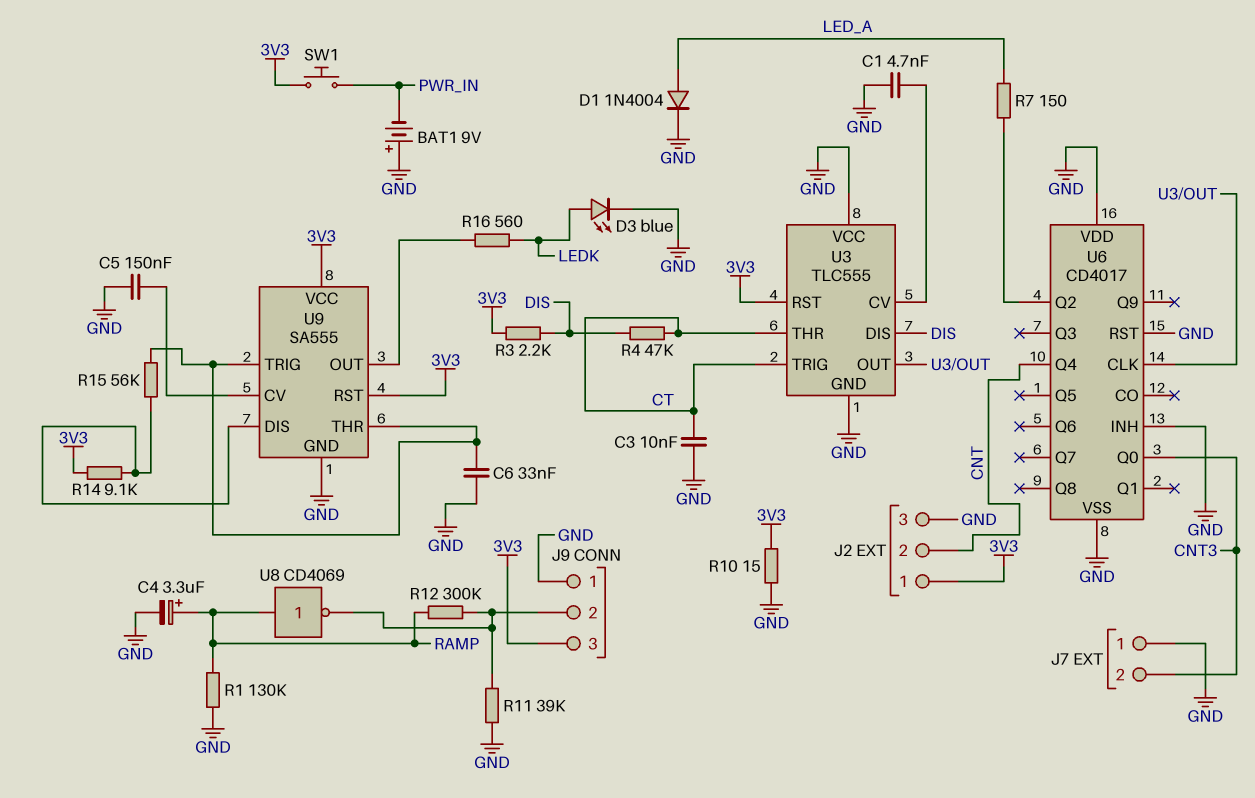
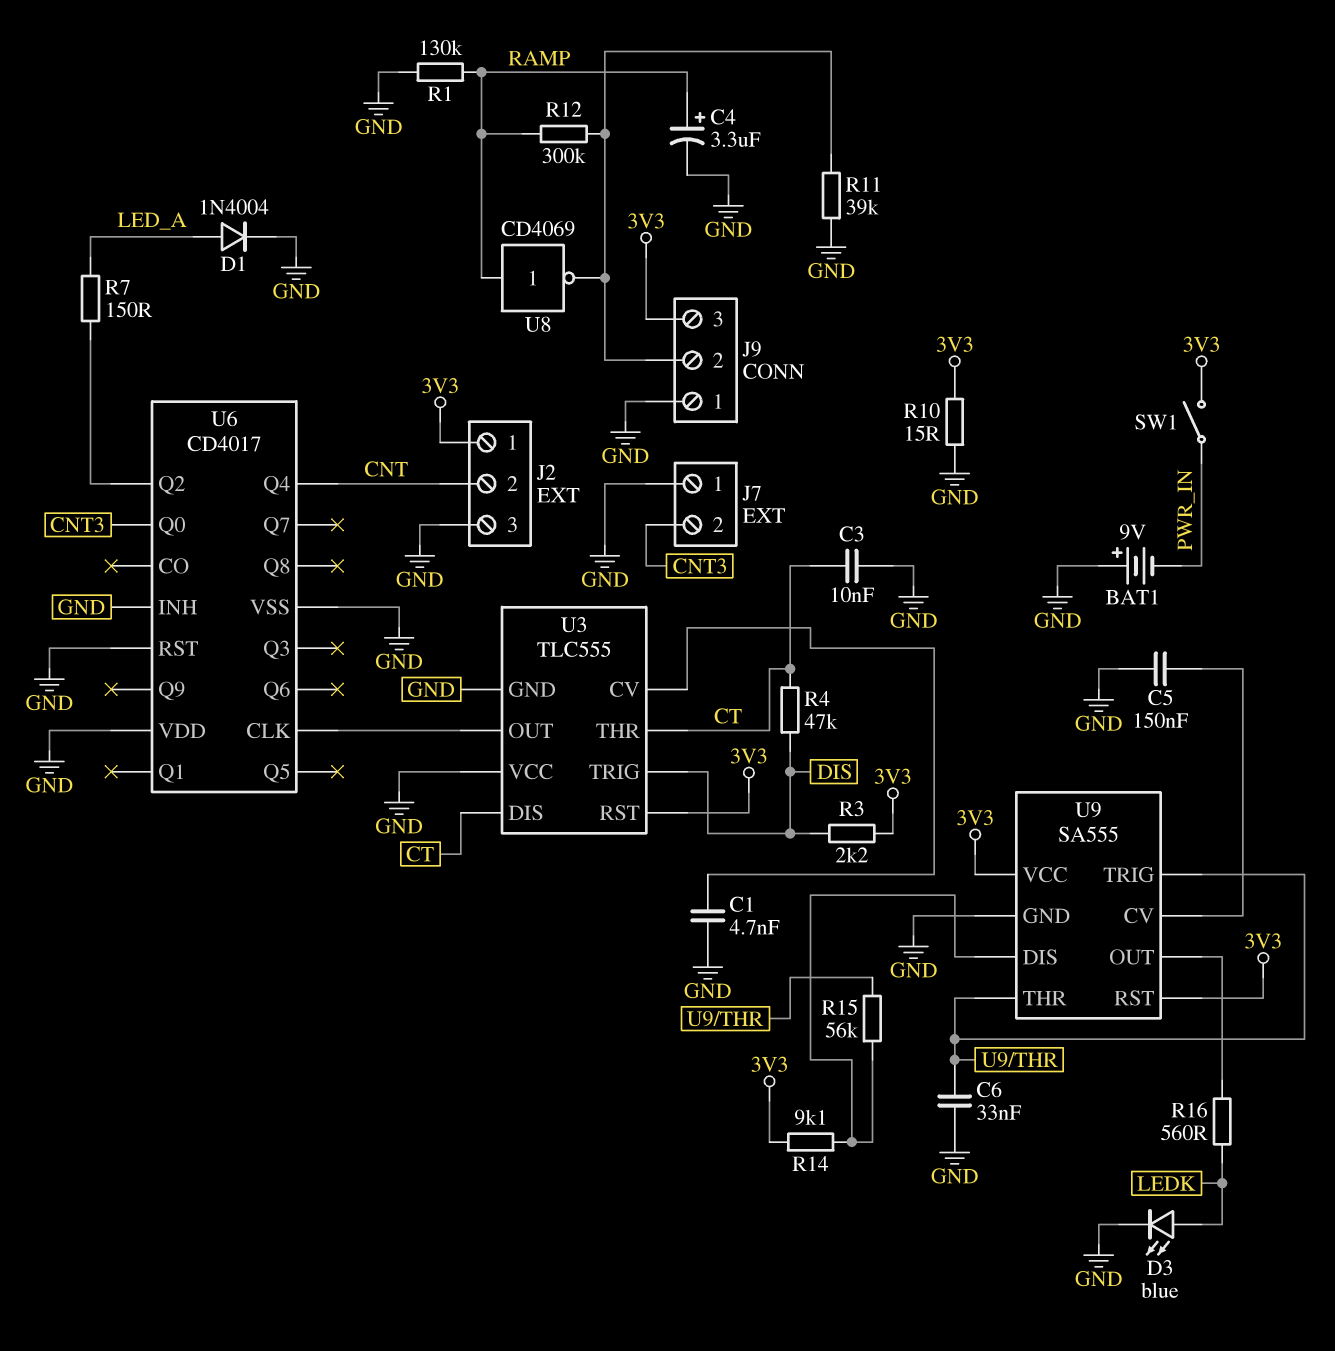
SW1: button (3V3, PWR_IN) -> switch (3V3, PWR_IN)
U3 pin DIS: DIS -> CT
U3 pin TRIG: CT -> DIS

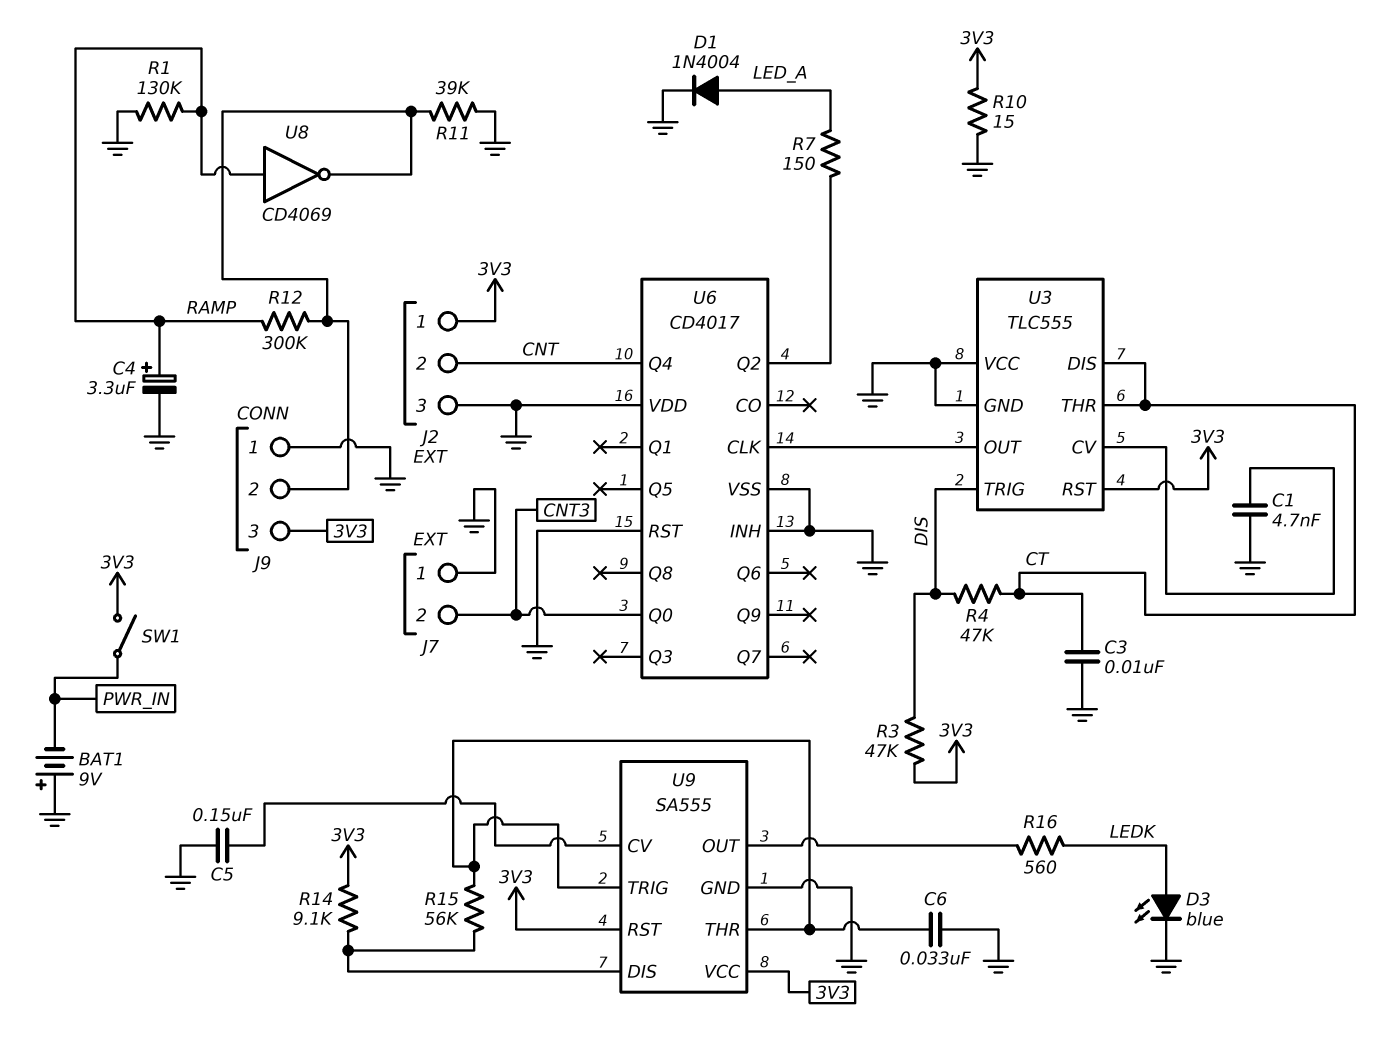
R3: 2.2k (3V3, DIS) -> 47k (3V3, DIS)

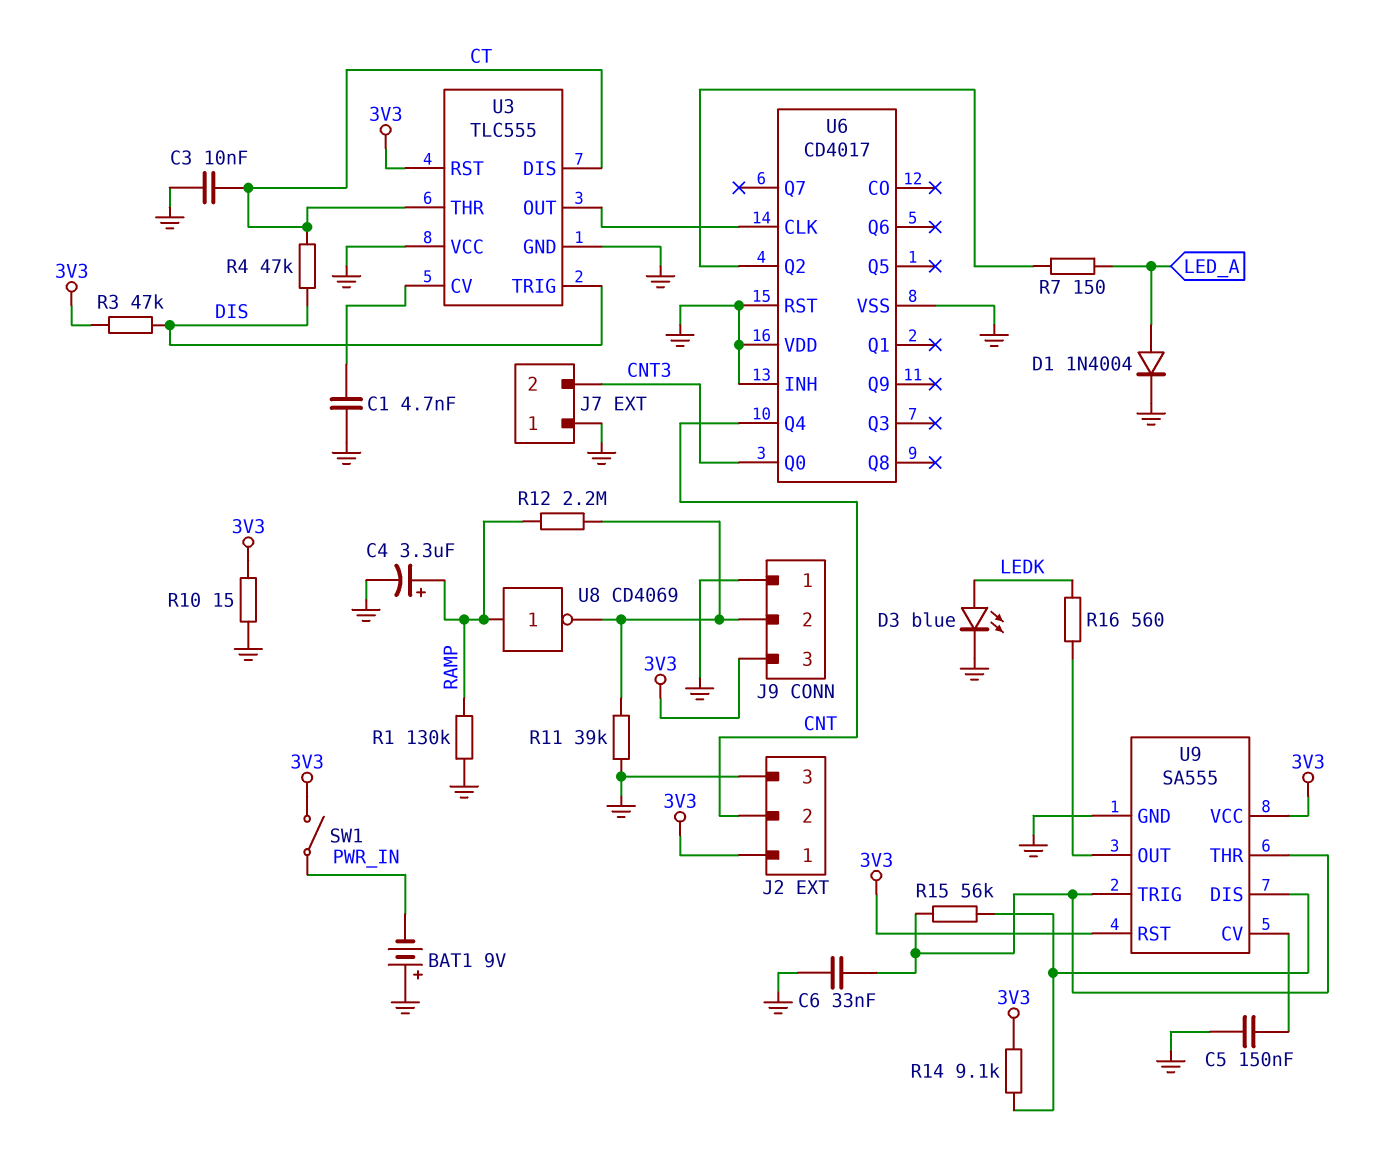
R12: 300k (J9/2, RAMP) -> 2.2M (J9/2, RAMP)

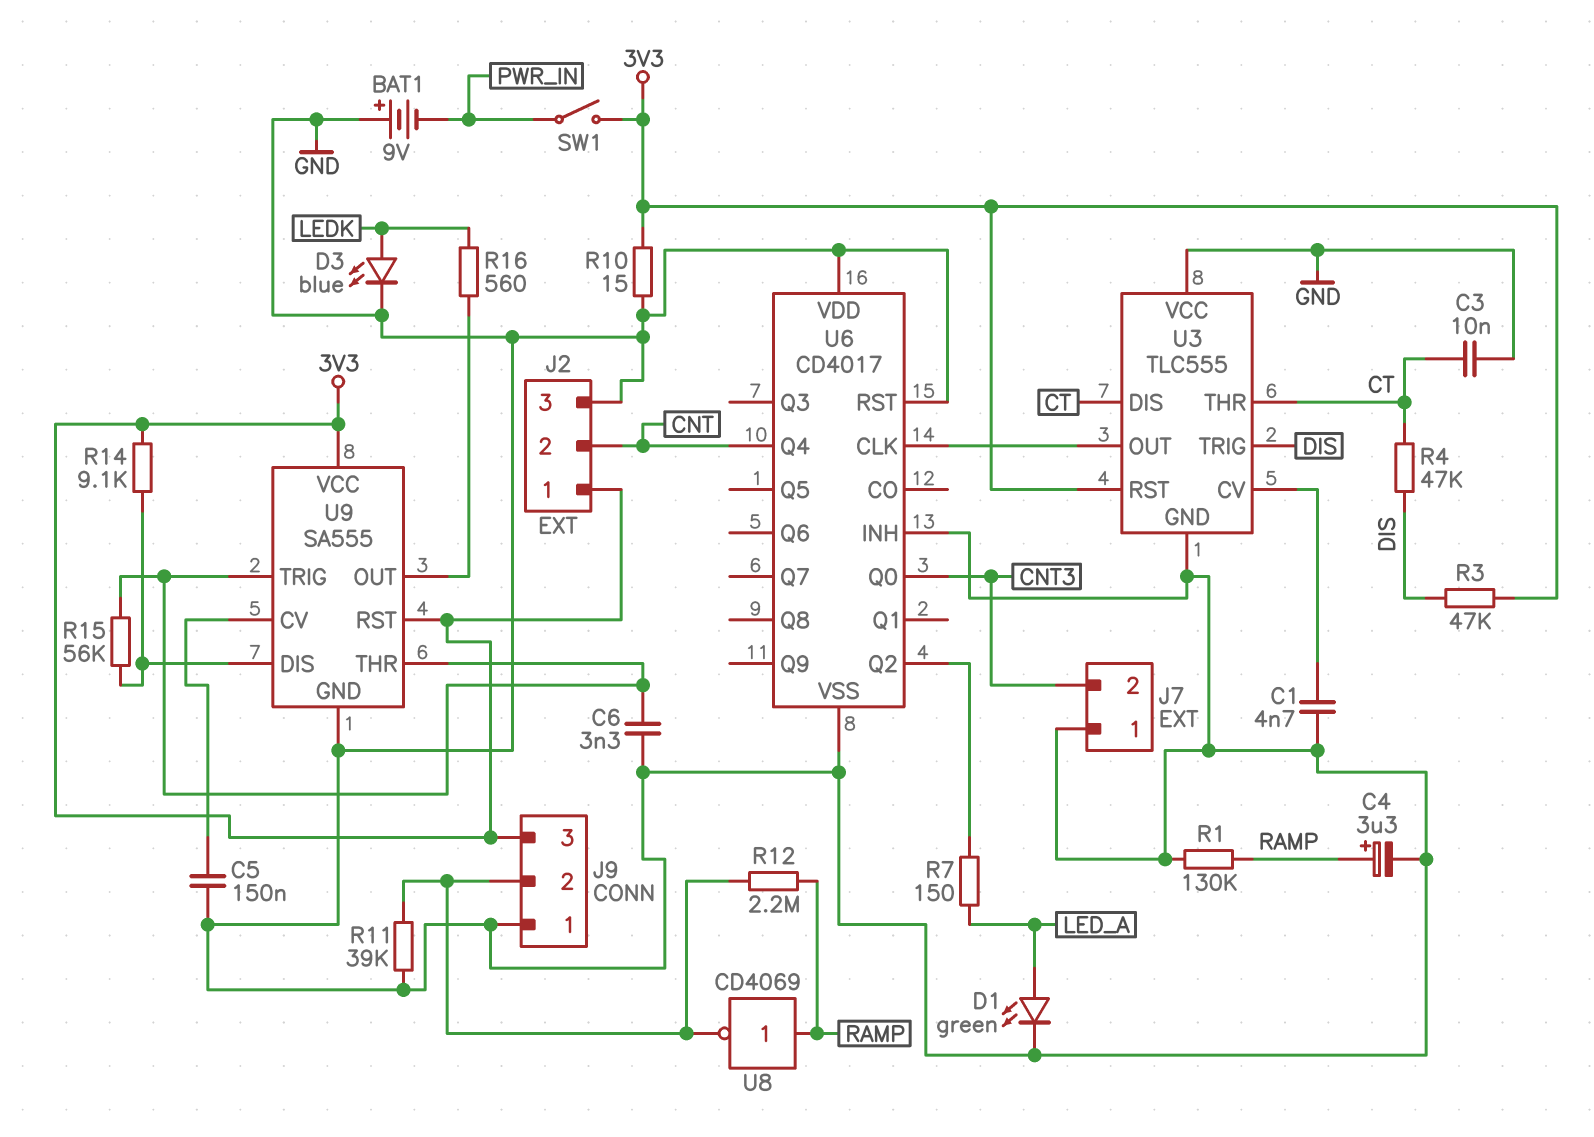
C6: 33nF (GND, U9/THR) -> 3.3nF (GND, U9/THR)
D1: diode 1N4004 (A LED_A, K GND) -> LED green (A LED_A, K GND)

